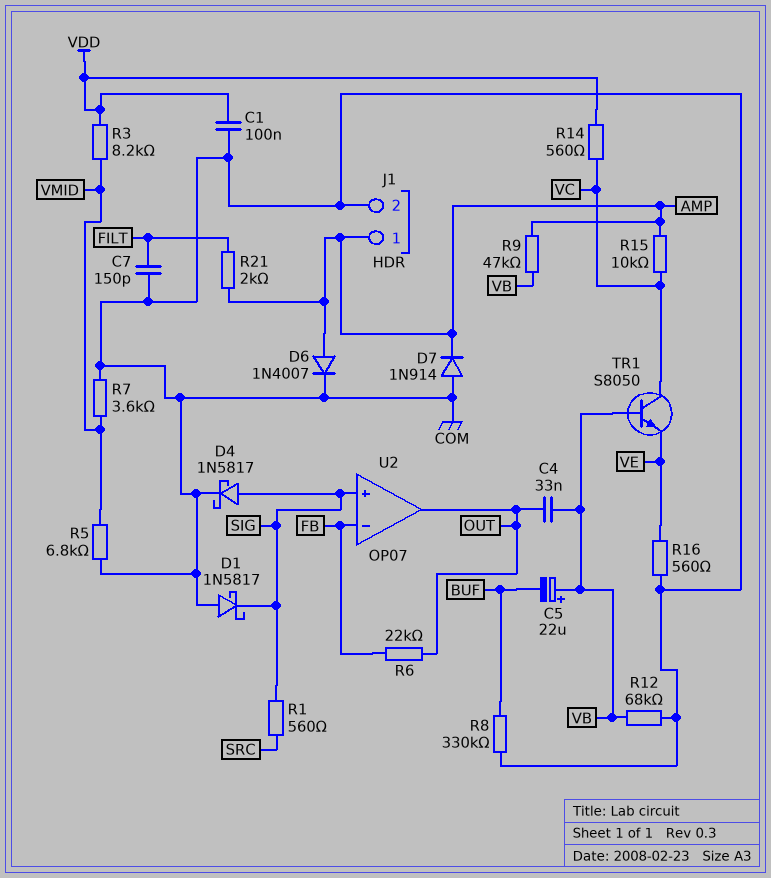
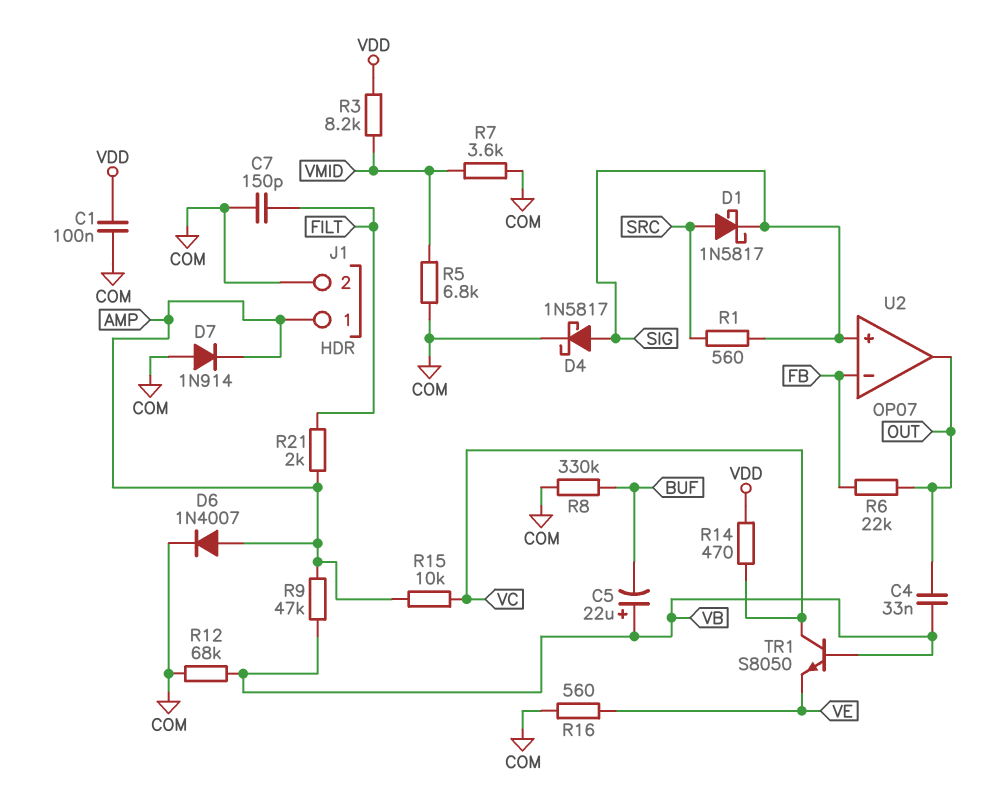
D1: schottky 1N5817 (A COM, K SIG) -> schottky 1N5817 (A SRC, K SIG)
R14: 560 (VC, VDD) -> 470 (VC, VDD)

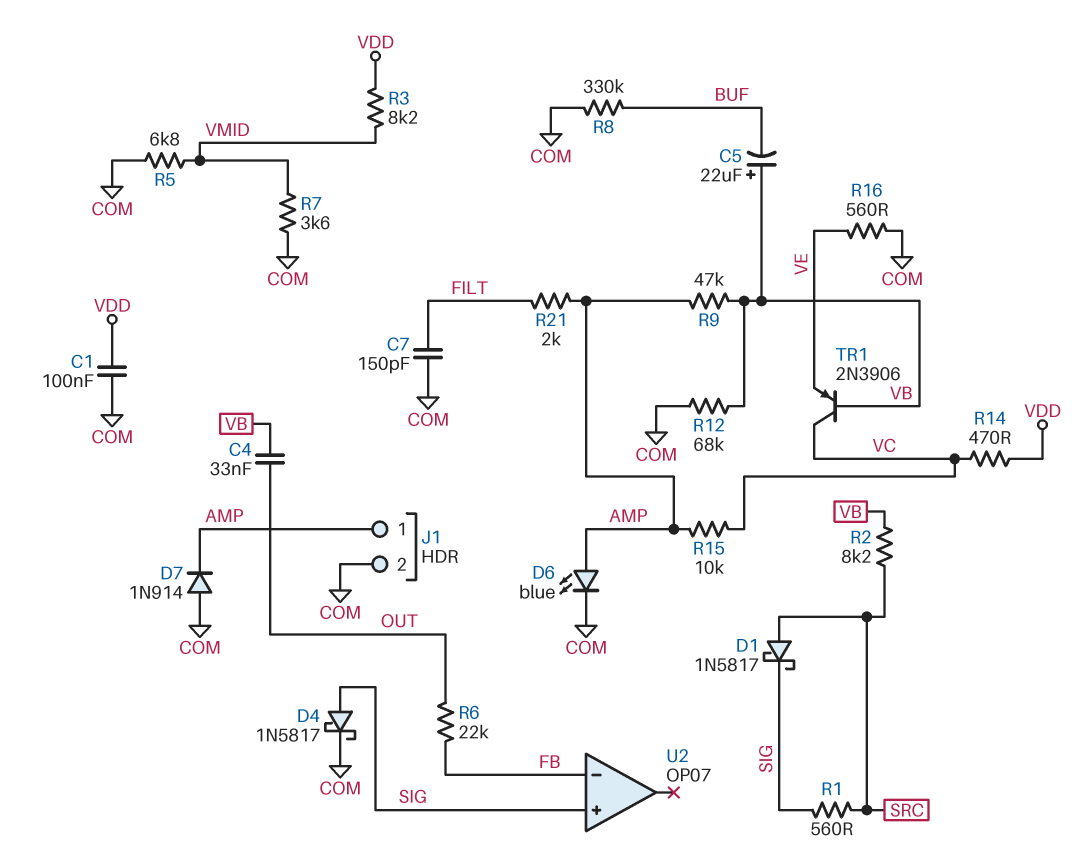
D6: diode 1N4007 (A AMP, K COM) -> LED blue (A AMP, K COM)
R2: none -> 8.2k (SRC, VB)
TR1: NPN S8050 (B VB, C VC, E VE) -> PNP 2N3906 (B VB, C VC, E VE)
U2 pin out: OUT -> none

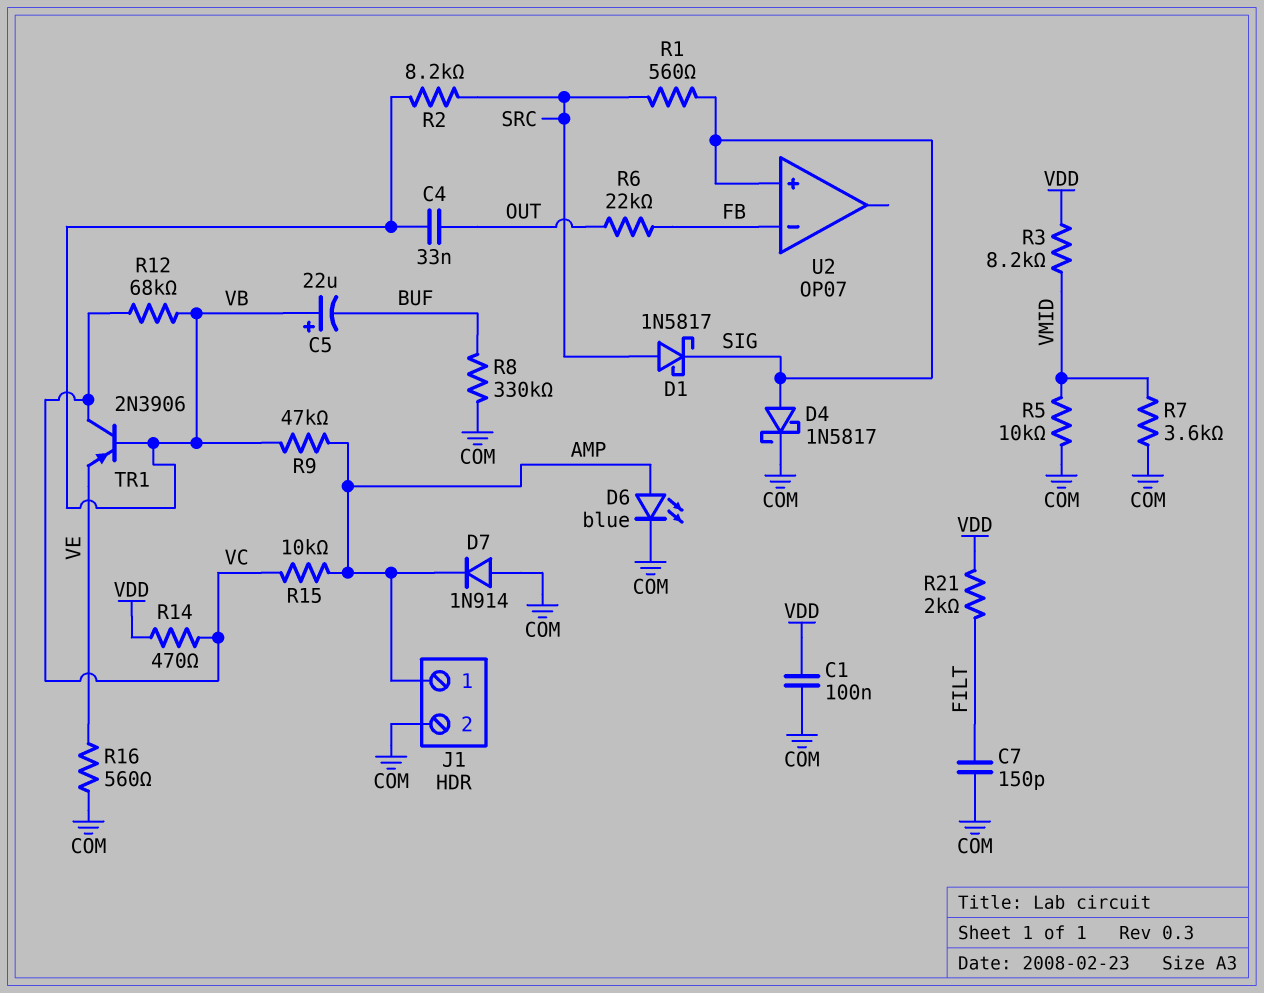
R5: 6.8k (COM, VMID) -> 10k (COM, VMID)
R12: 68k (COM, VB) -> 68k (VB, VC)
R21: 2k (AMP, FILT) -> 2k (FILT, VDD)

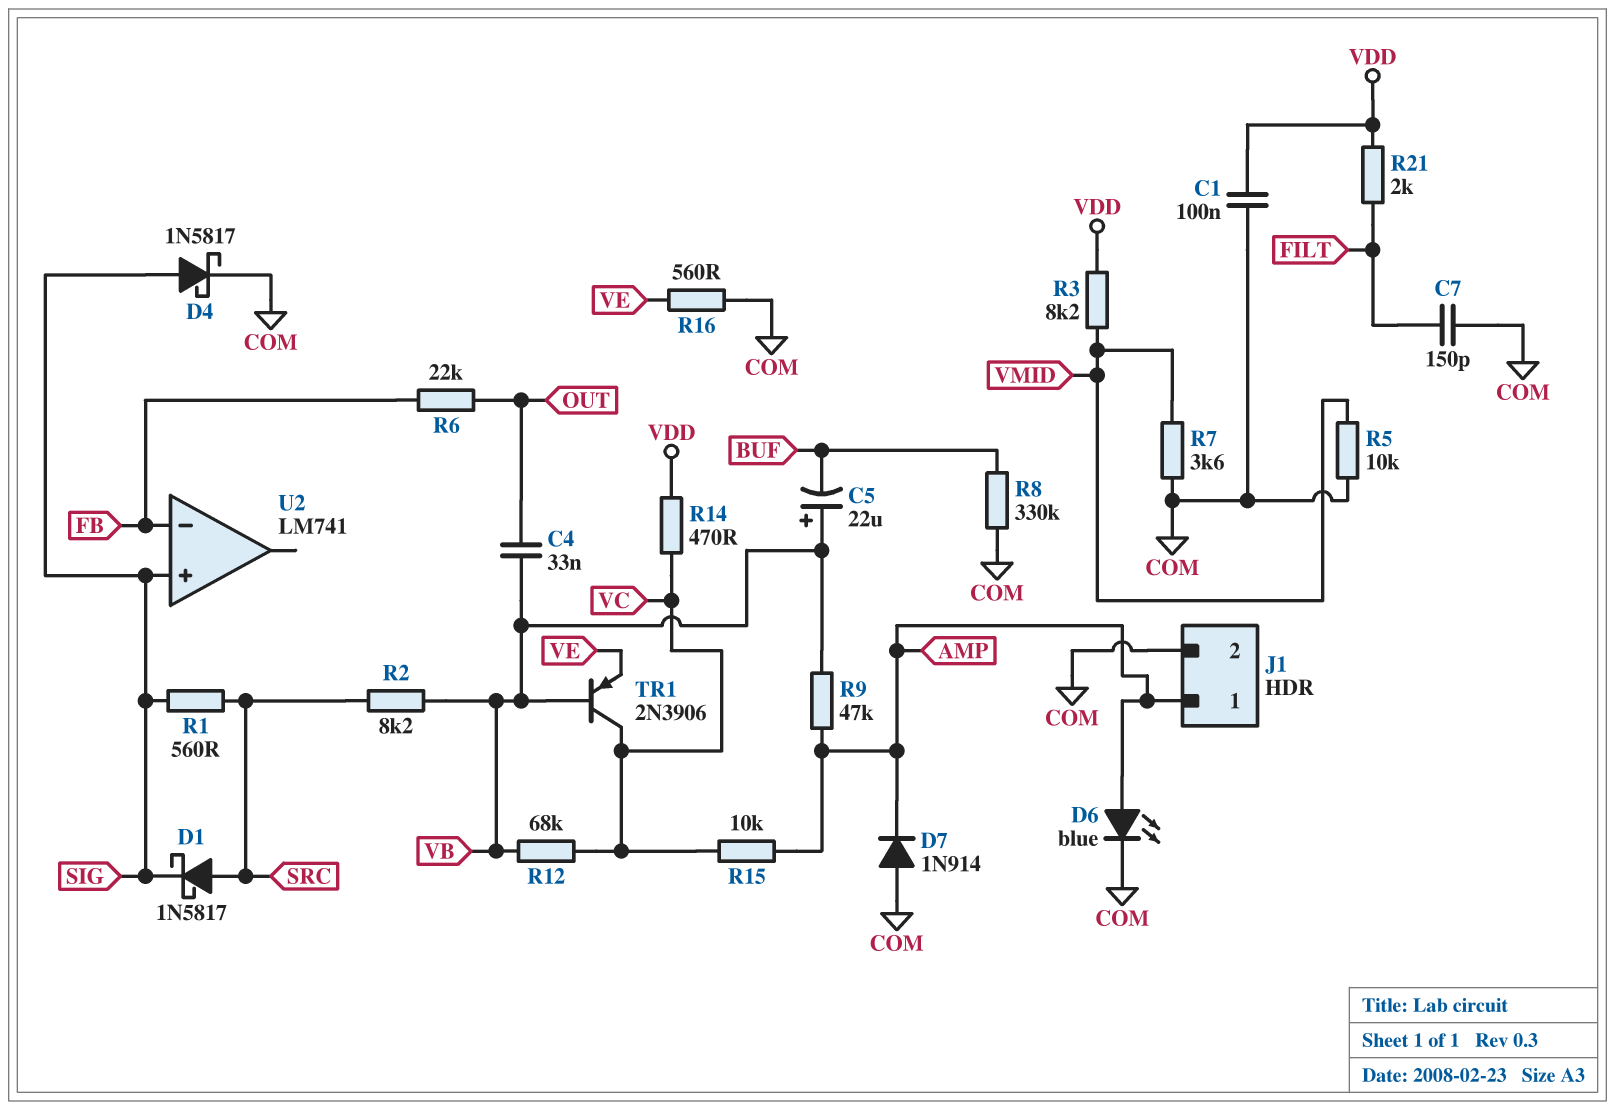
U2: OP07 -> LM741

